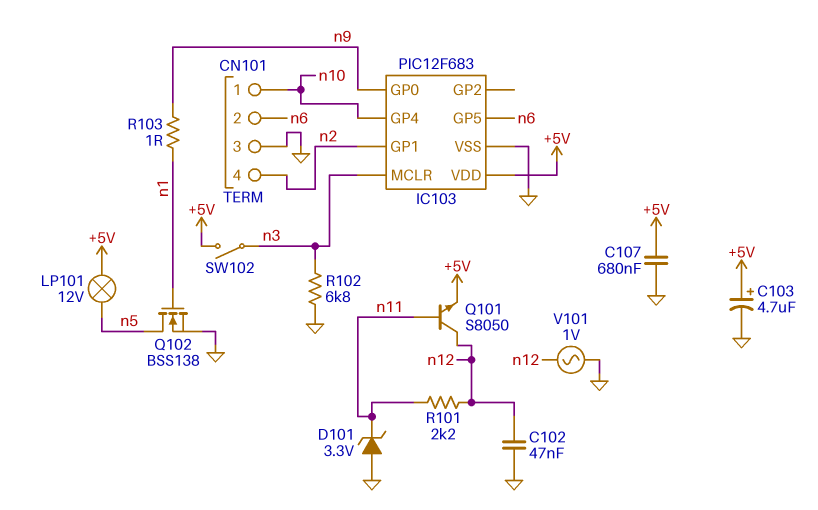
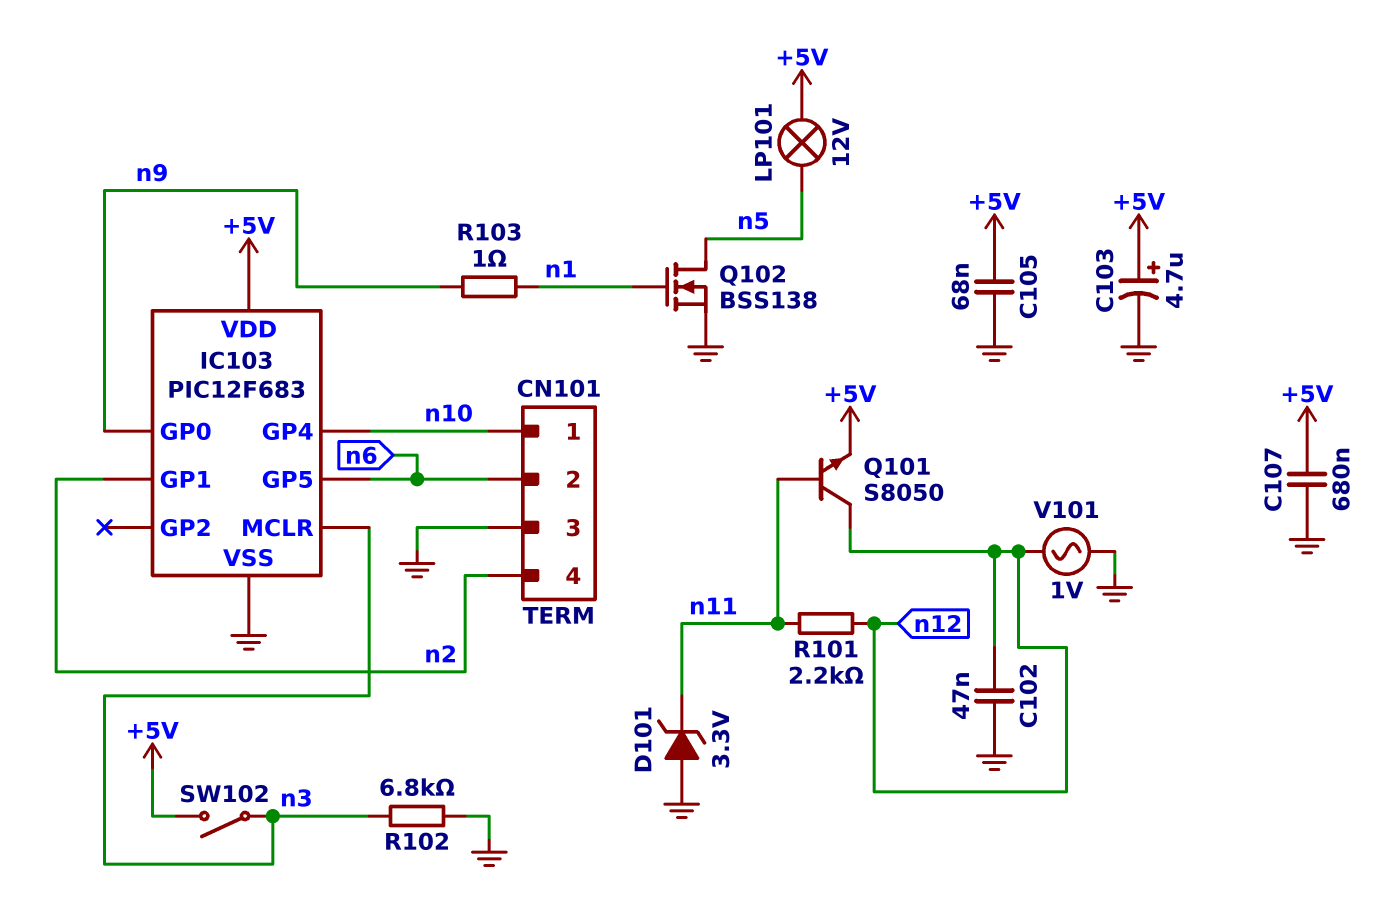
C105: none -> 68nF (+5V, GND)

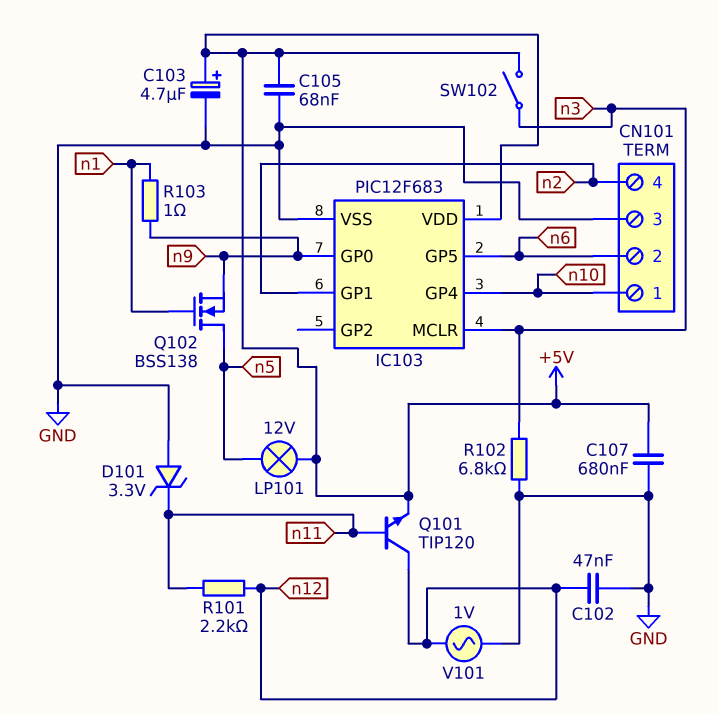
Q101: NPN S8050 (B n11, C n12, E +5V) -> NPN TIP120 (B n11, C n12, E +5V)
Q102: NMOS BSS138 (G n1, D n5, S GND) -> NMOS BSS138 (G n1, D n5, S n9)

